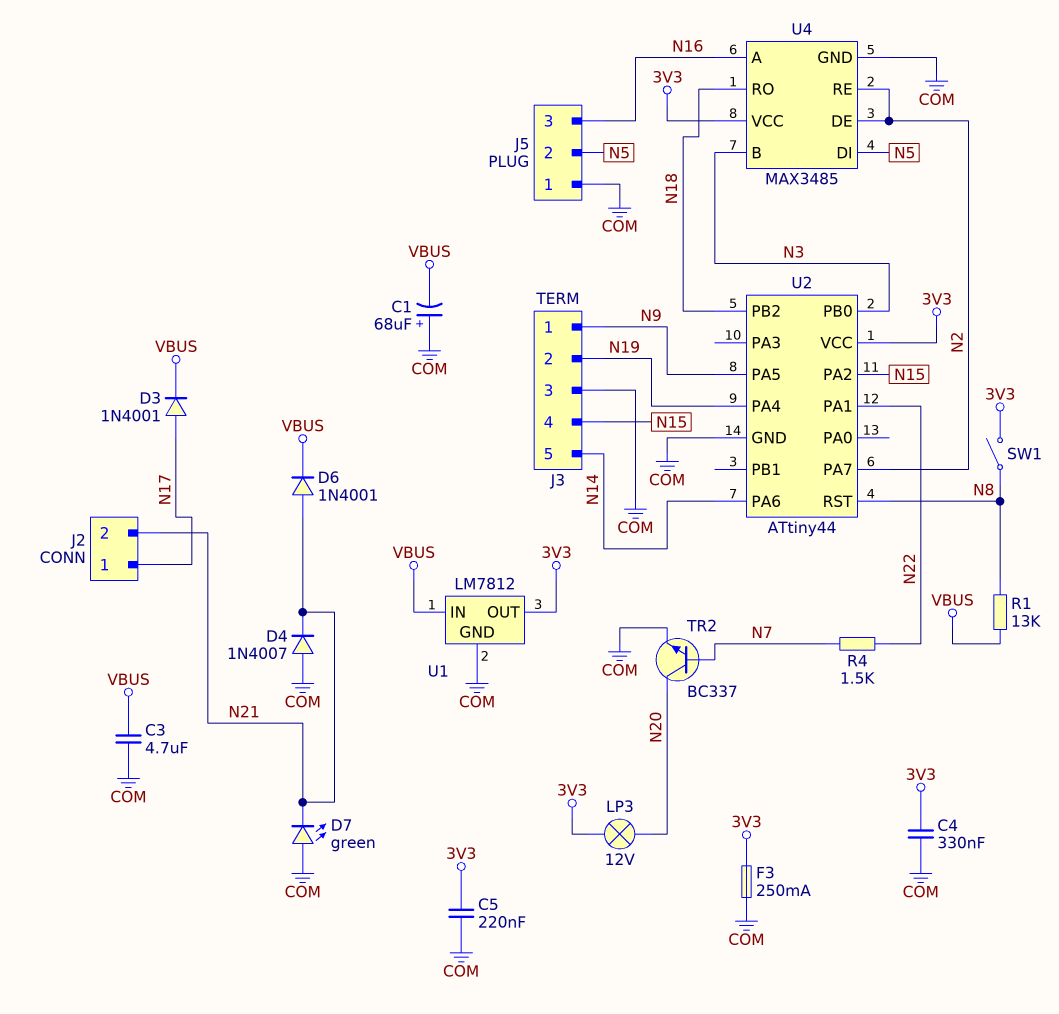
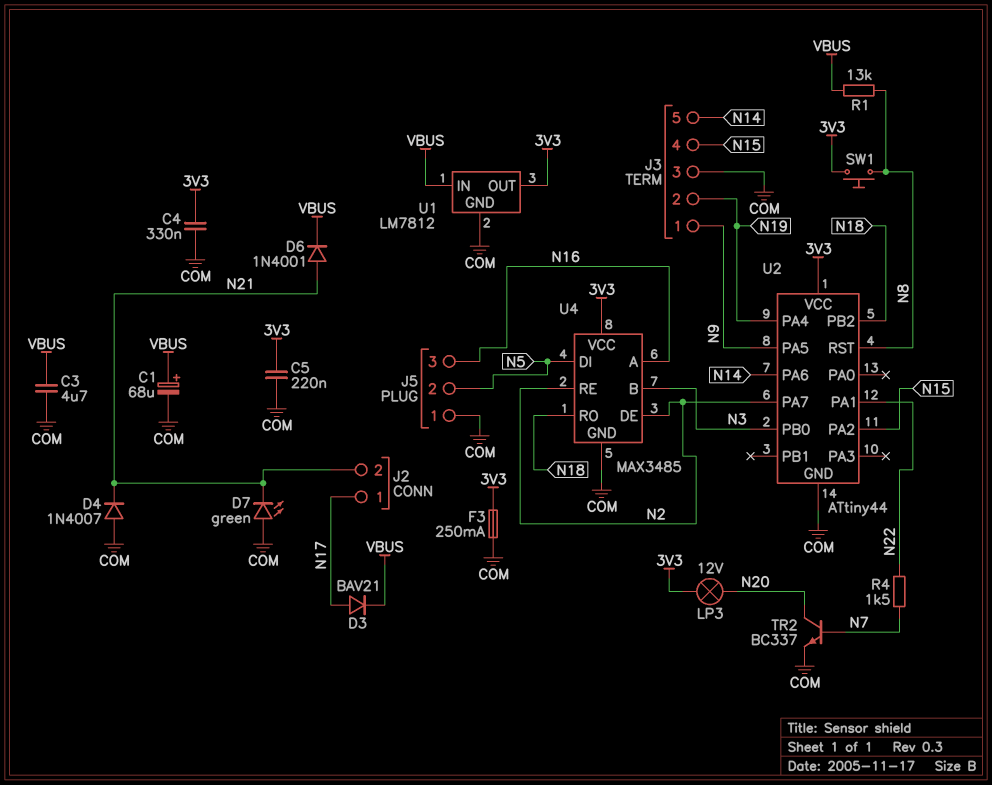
C1: 68uF (plus COM, minus VBUS) -> 68uF (plus VBUS, minus COM)
D3: diode 1N4001 (A N17, K VBUS) -> diode BAV21 (A N17, K VBUS)
SW1: switch (3V3, N8) -> button (3V3, N8)

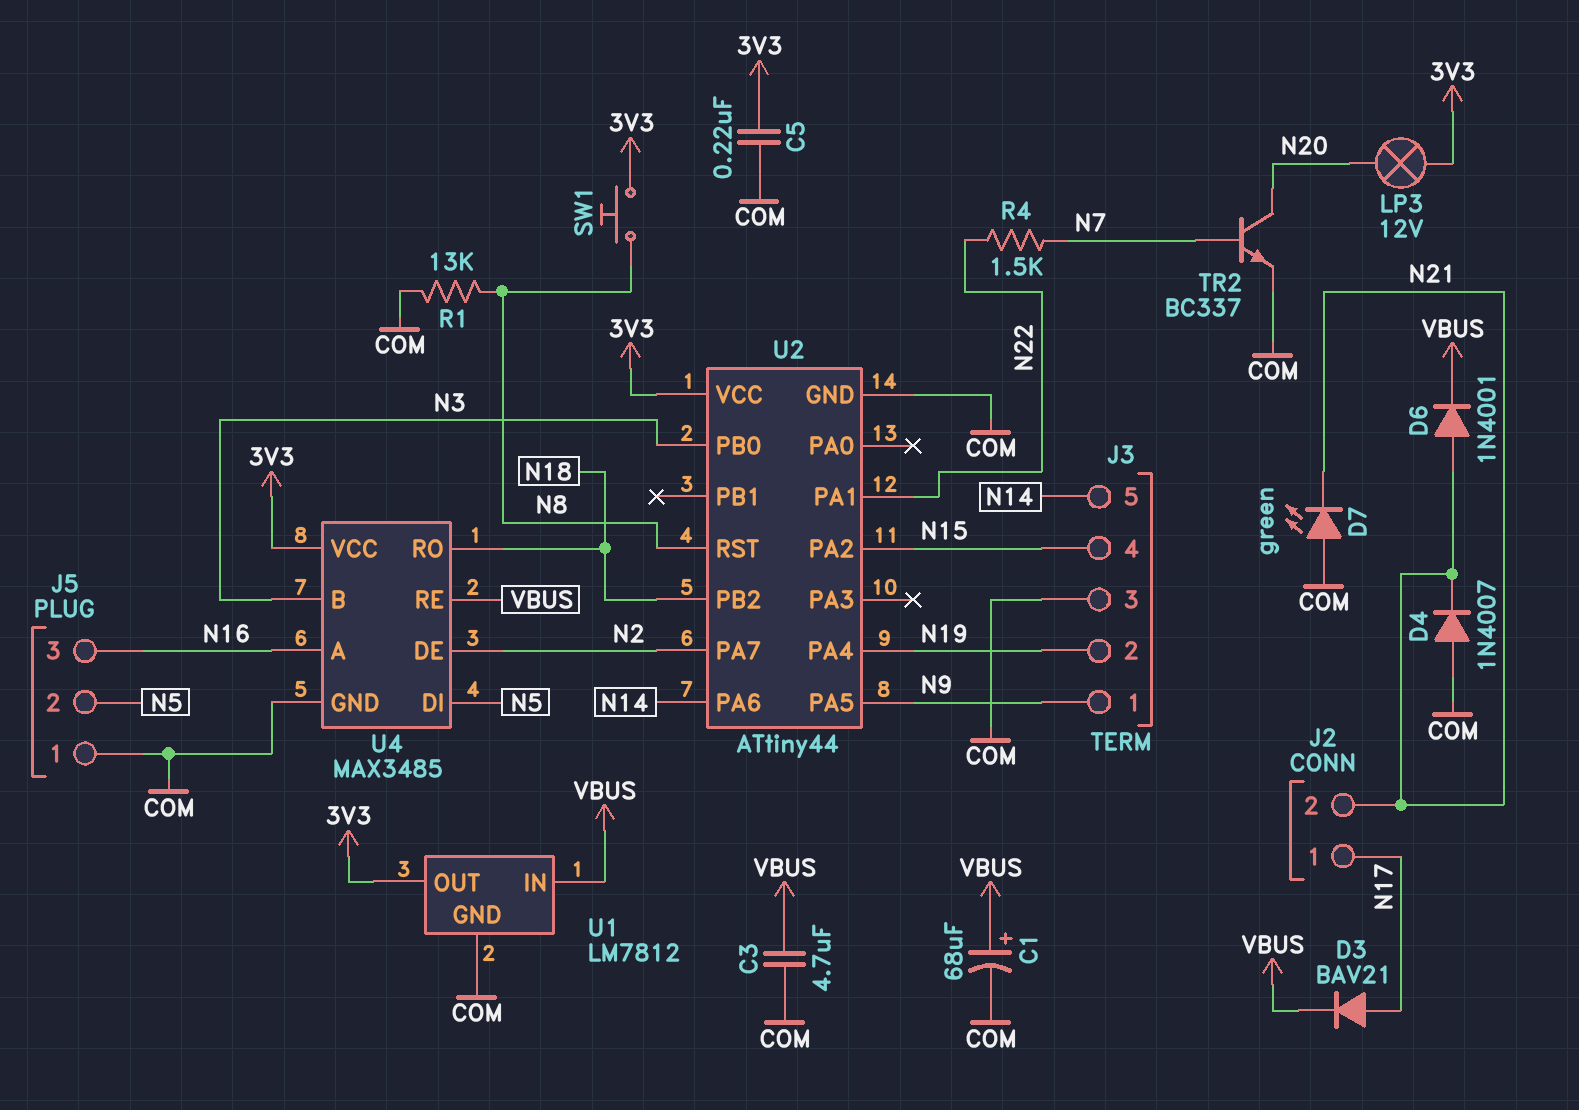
C4: 330nF (3V3, COM) -> none
F3: 250mA (3V3, COM) -> none
R1: 13k (N8, VBUS) -> 13k (COM, N8)
U4 pin RE: N2 -> VBUS

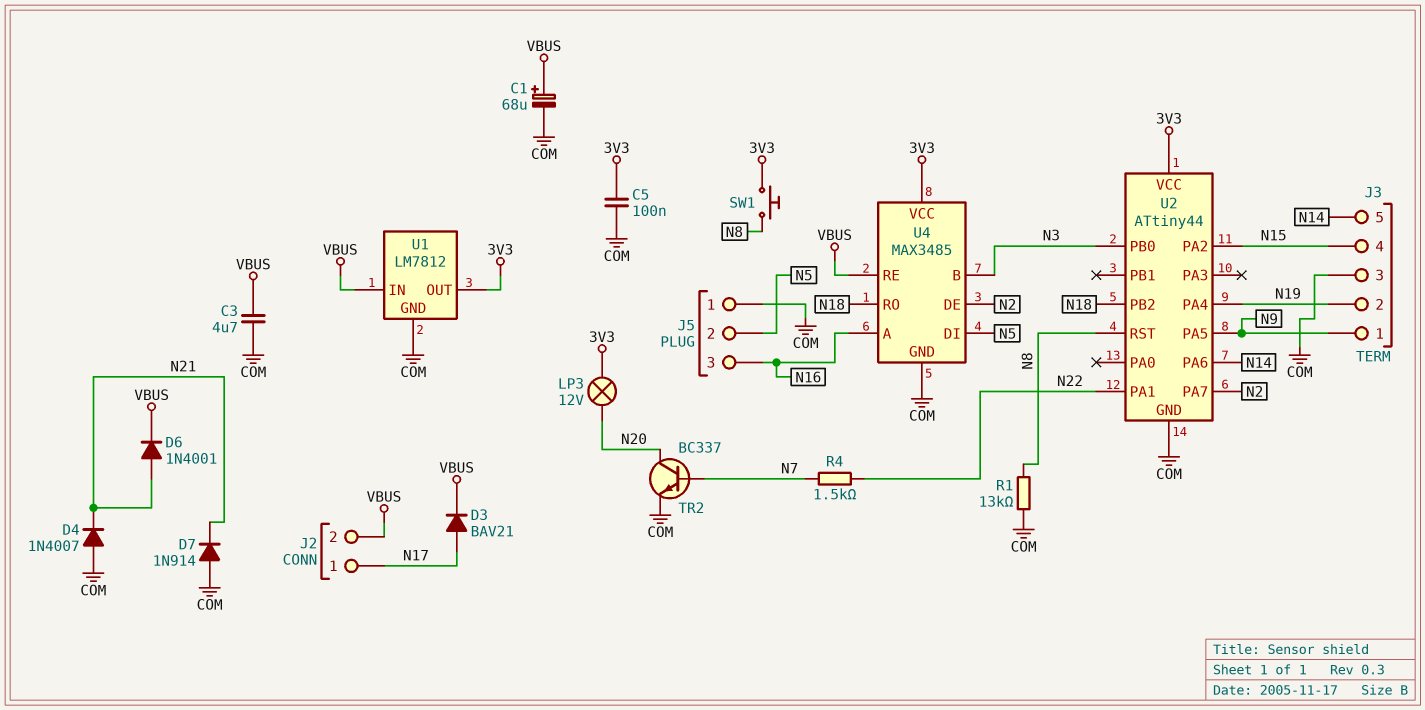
C5: 220nF (3V3, COM) -> 100nF (3V3, COM)
D7: LED green (A COM, K N21) -> diode 1N914 (A COM, K N21)
J2 pin 2: N21 -> VBUS

